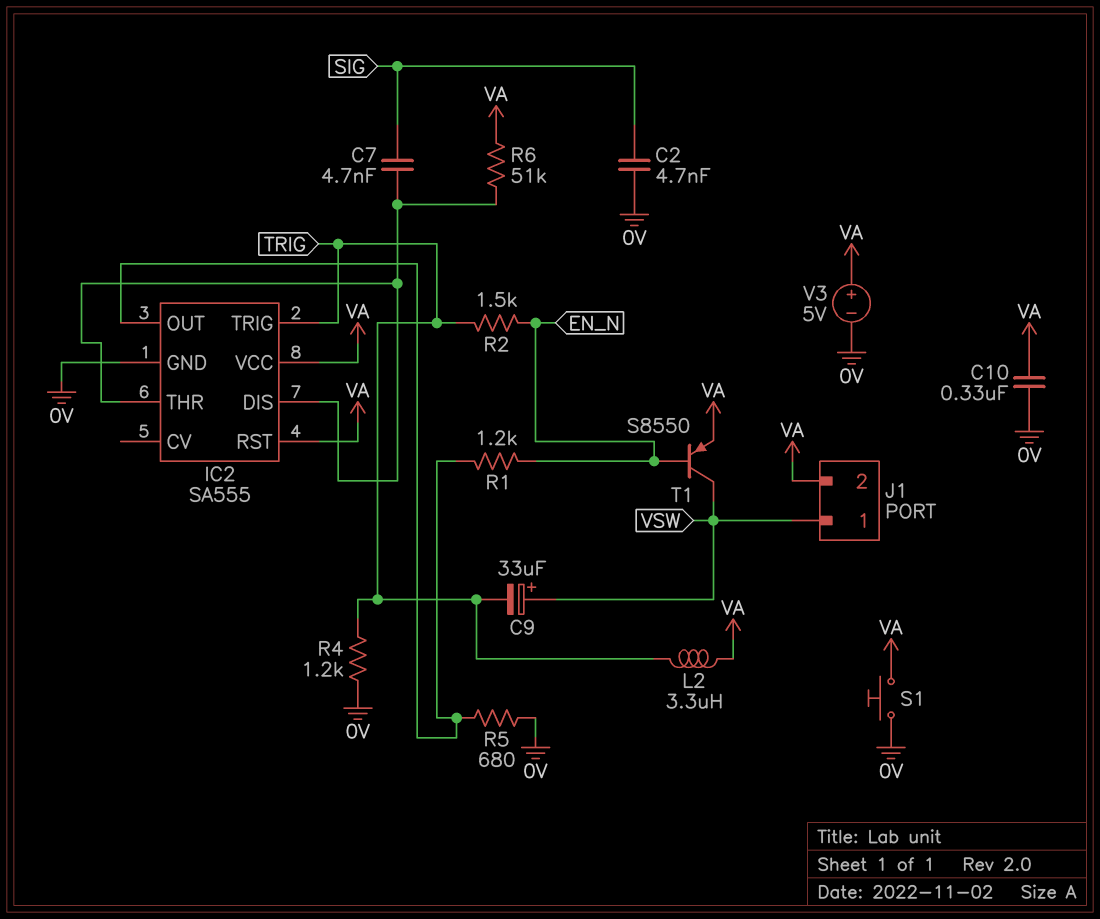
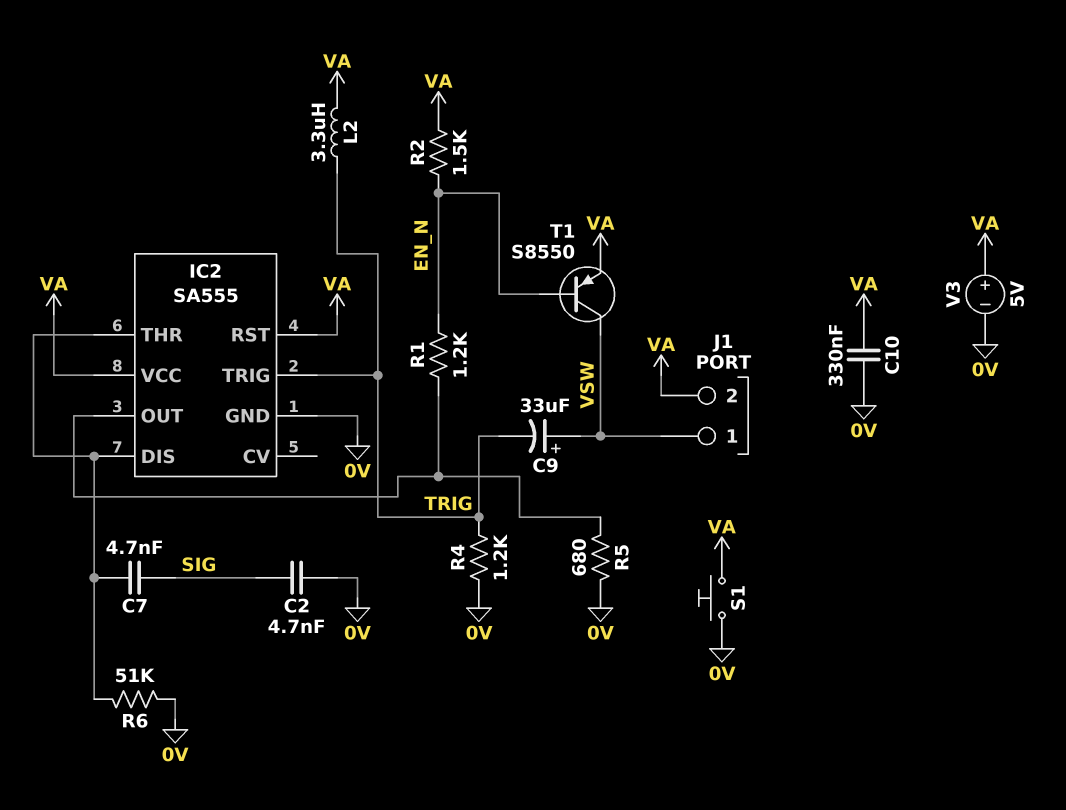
R2: 1.5k (EN_N, TRIG) -> 1.5k (EN_N, VA)
R6: 51k (IC2/DIS, VA) -> 51k (0V, IC2/DIS)

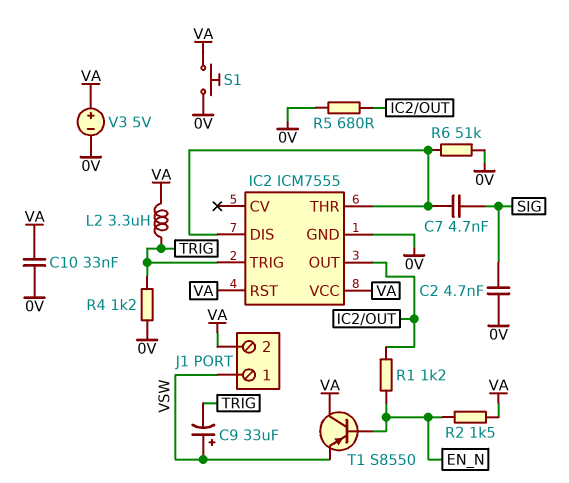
C10: 330nF (0V, VA) -> 33nF (0V, VA)
IC2: SA555 -> ICM7555
T1: PNP S8550 (B EN_N, C VSW, E VA) -> PNP S8550 (B EN_N, C VA, E VSW)

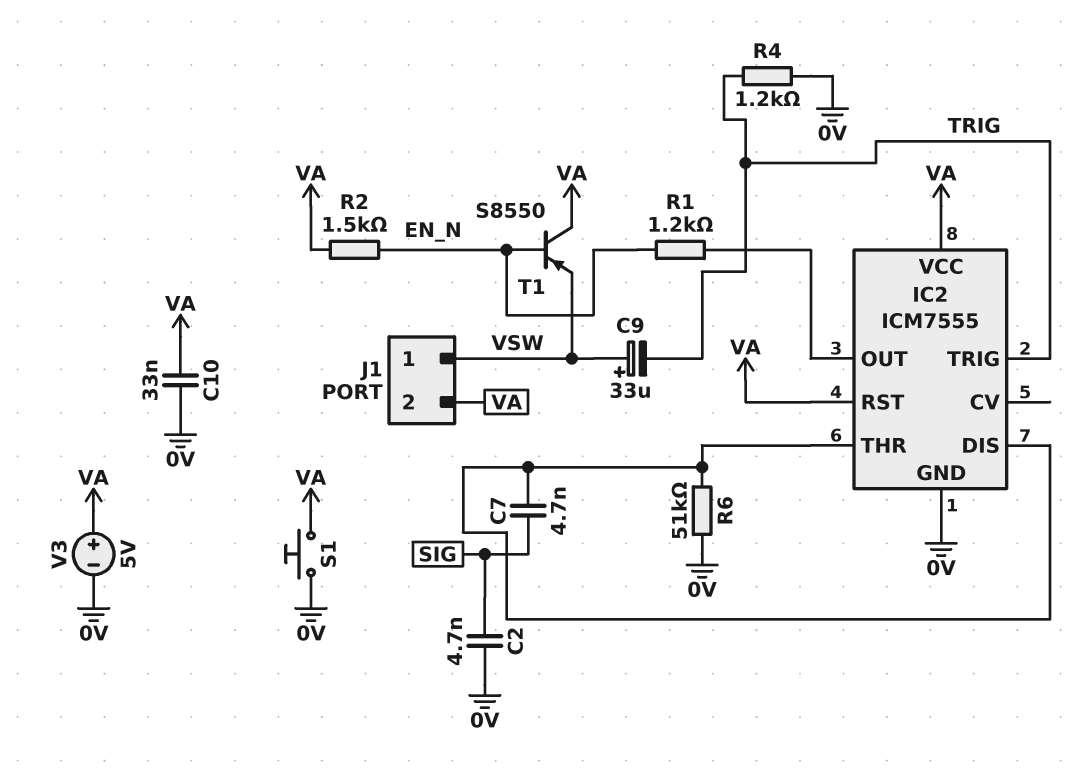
L2: 3.3uH (TRIG, VA) -> none
R5: 680 (0V, IC2/OUT) -> none

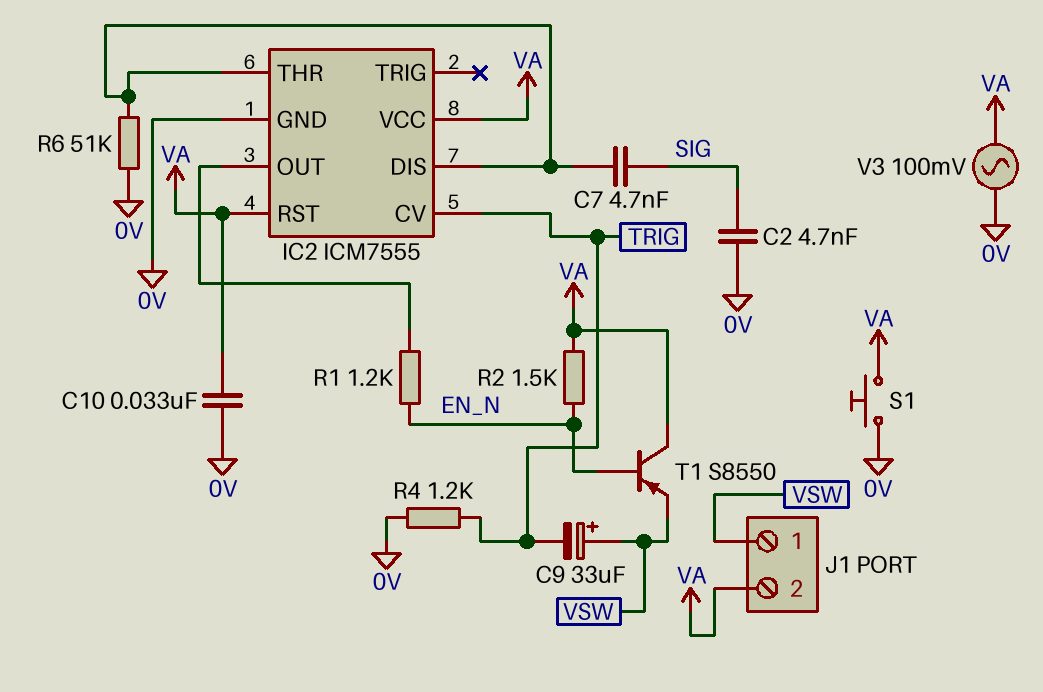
IC2 pin CV: none -> TRIG
IC2 pin TRIG: TRIG -> none
V3: 5V (plus VA, minus 0V) -> AC 100mV (0V, VA)

